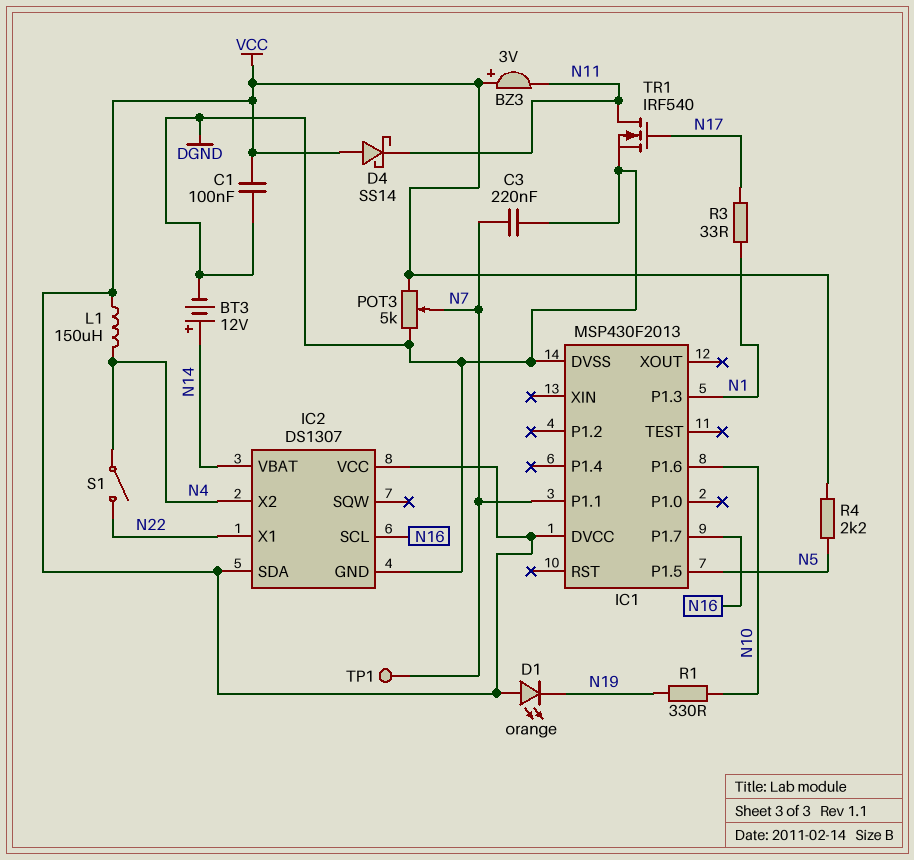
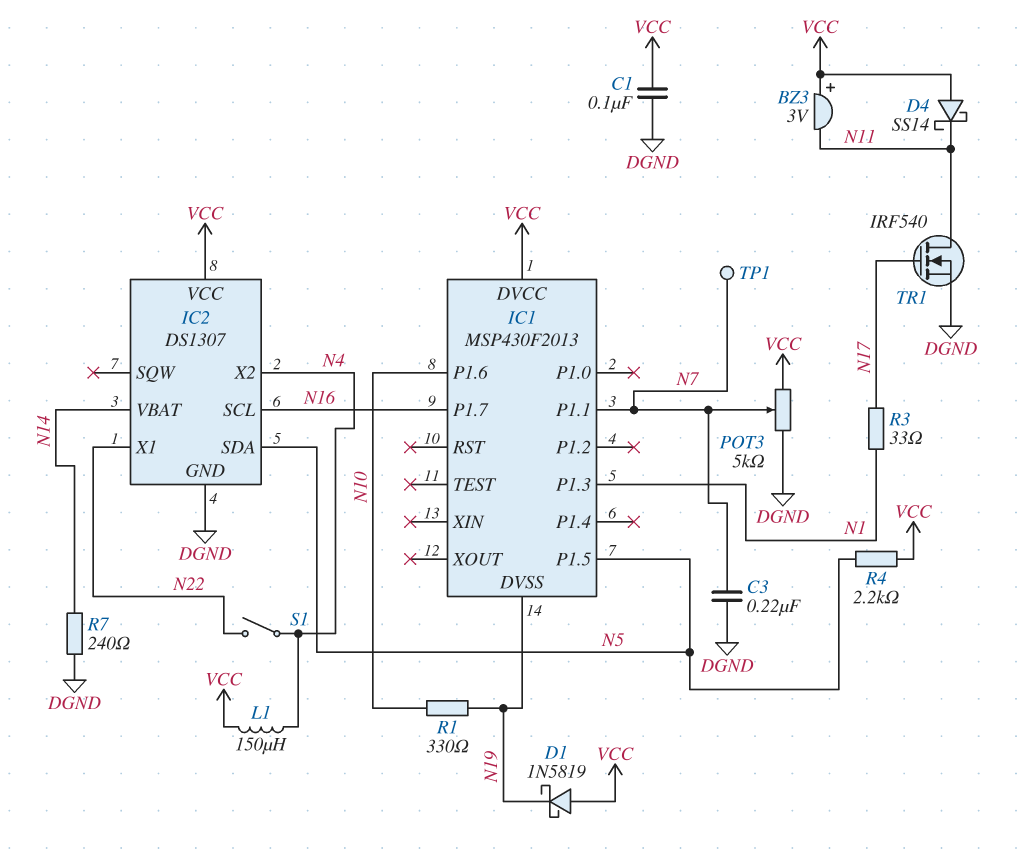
BT3: 12V (plus N14, minus DGND) -> none
D1: LED orange (A VCC, K N19) -> schottky 1N5819 (A VCC, K N19)
IC1 pin DVSS: DGND -> N19
IC2 pin SDA: VCC -> N5
R7: none -> 240 (DGND, N14)

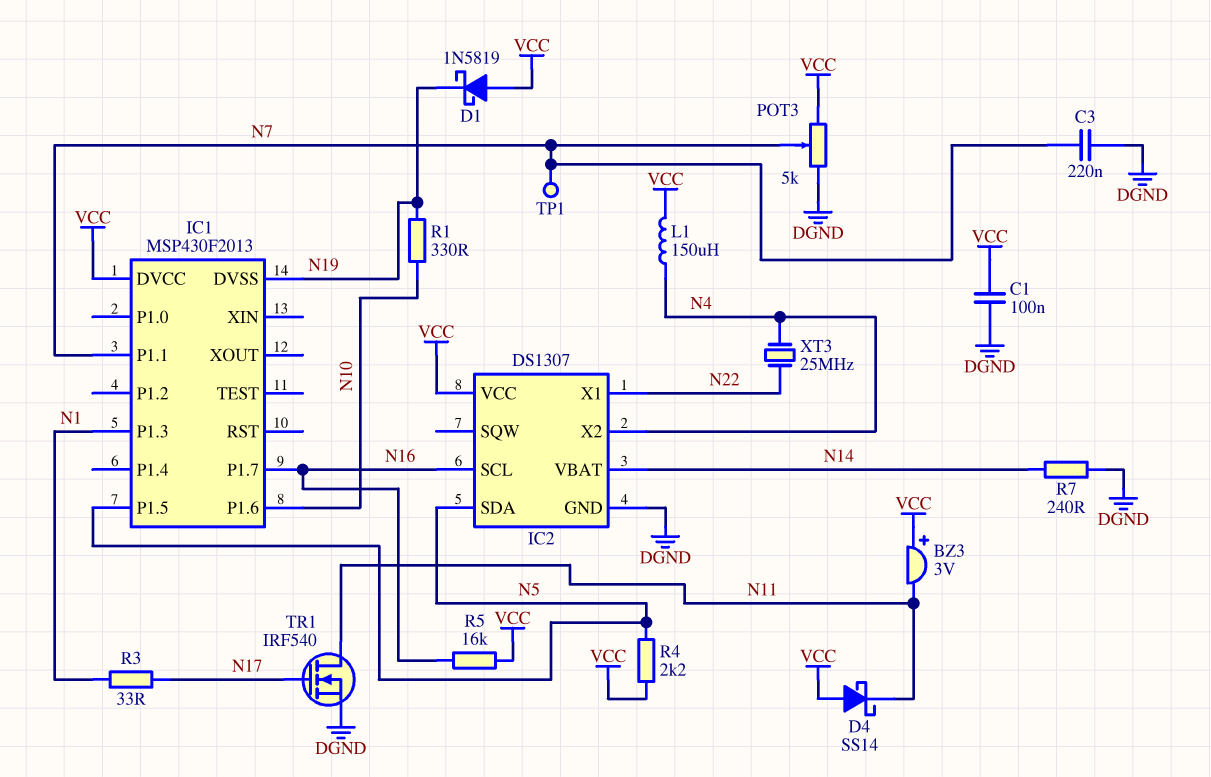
R5: none -> 16k (N16, VCC)
S1: switch (N4, N22) -> none
XT3: none -> 25MHz (N4, N22)

